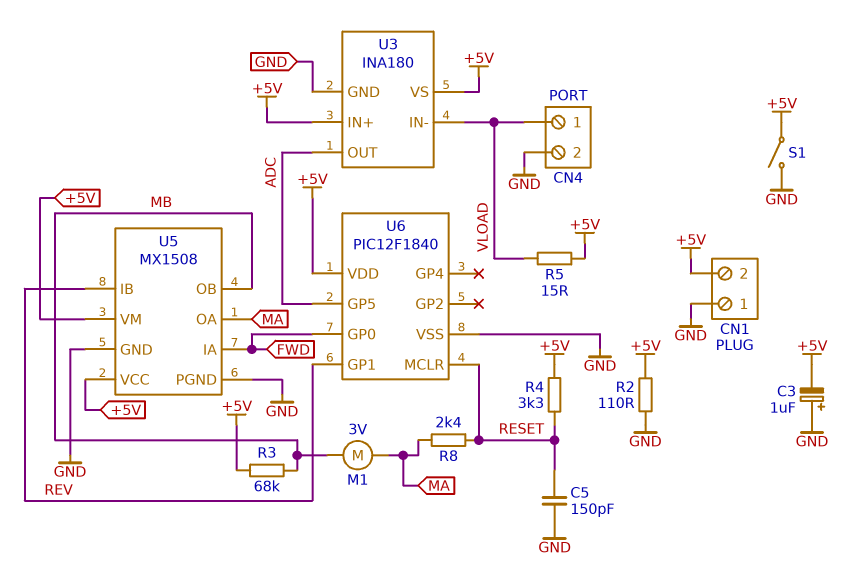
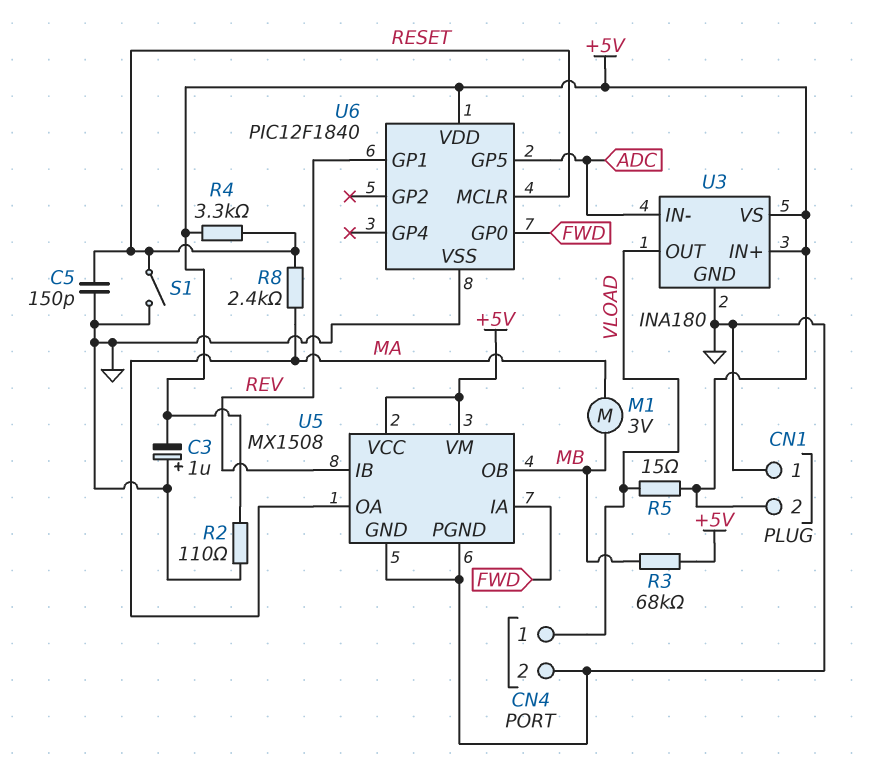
S1: switch (+5V, GND) -> switch (GND, RESET)
U3 pin IN-: VLOAD -> ADC
U3 pin OUT: ADC -> VLOAD

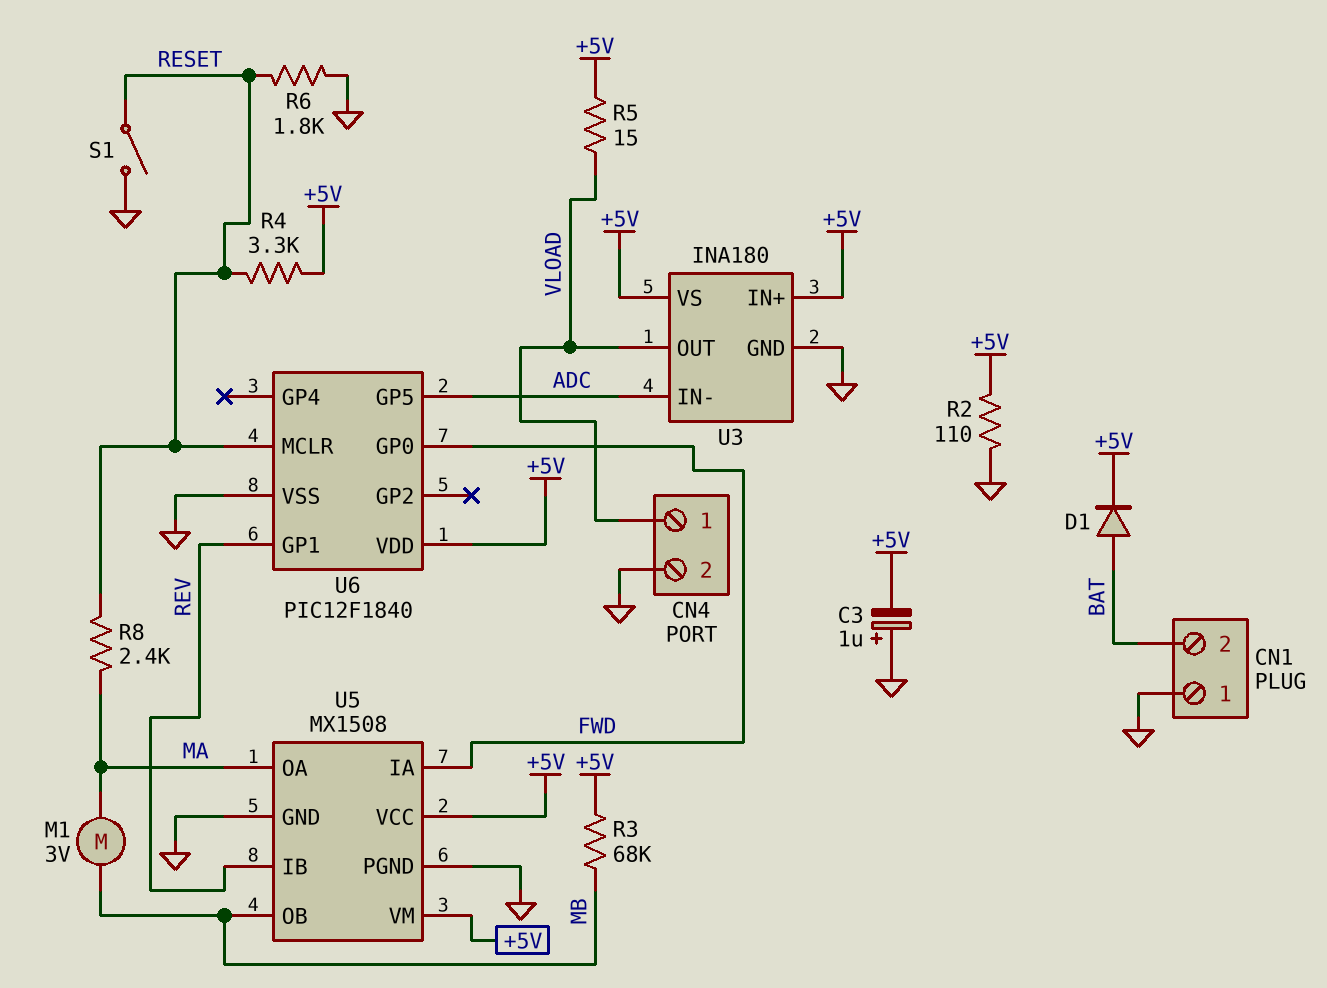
C5: 150pF (GND, RESET) -> none
CN1 pin 2: +5V -> BAT
D1: none -> diode (A BAT, K +5V)
R6: none -> 1.8k (GND, RESET)

